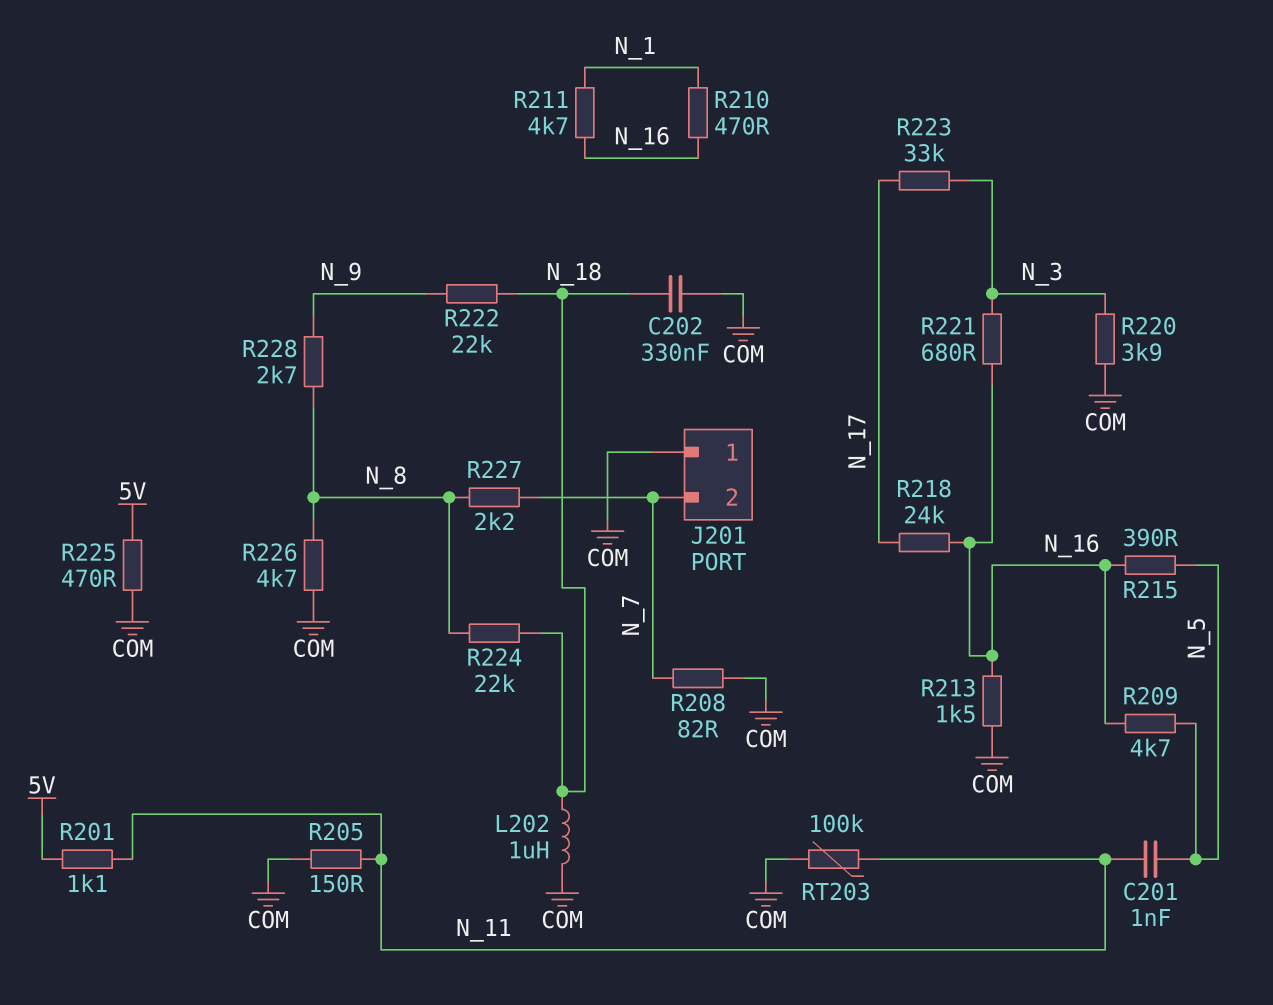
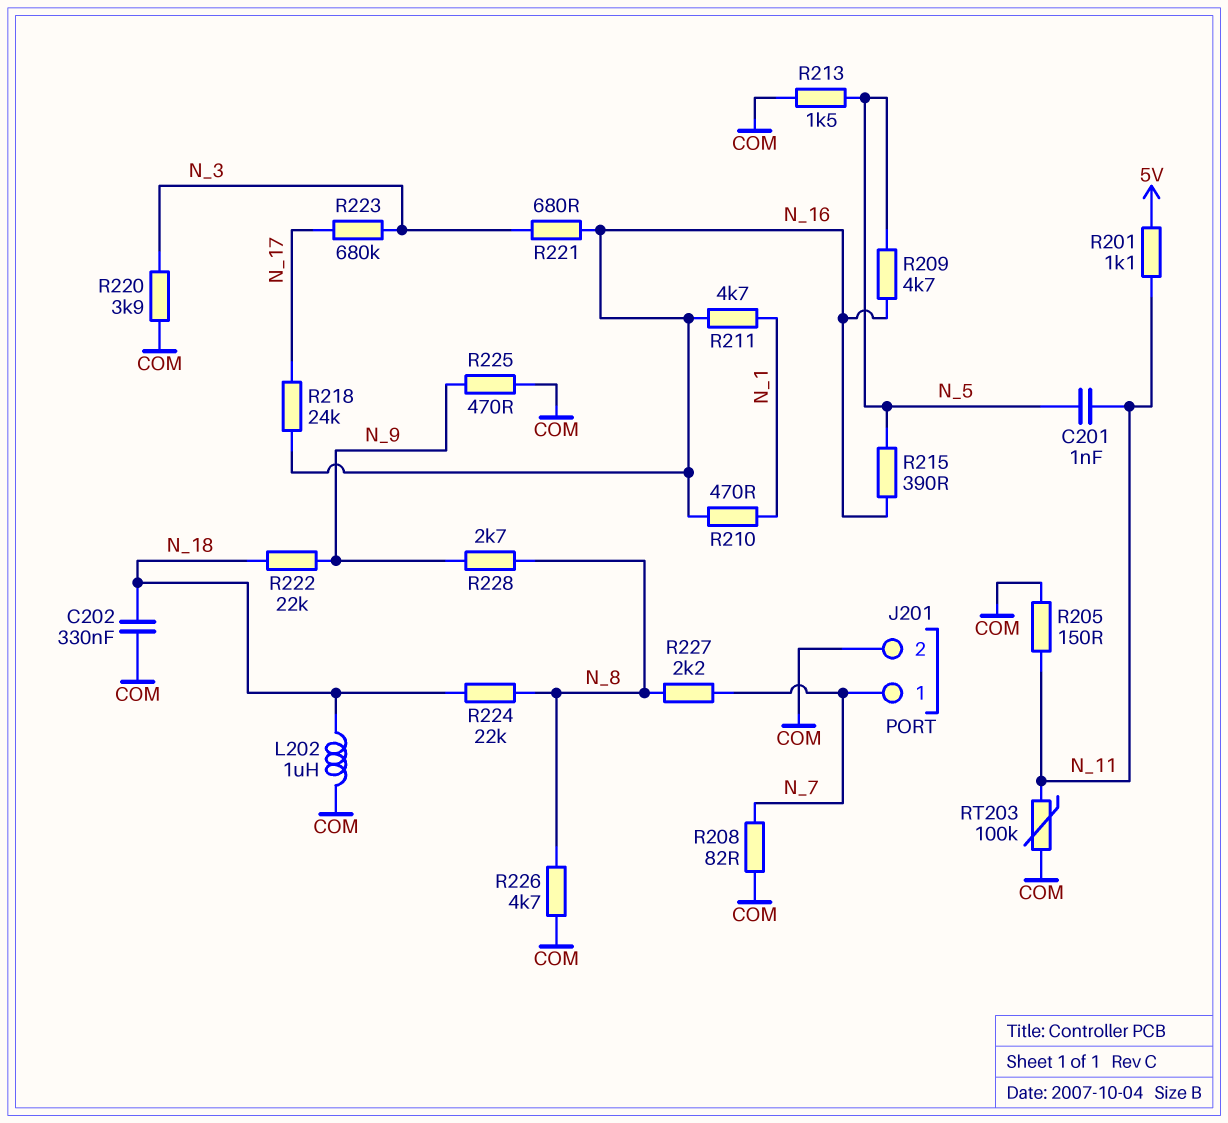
J201 pin 1: COM -> N_7
J201 pin 2: N_7 -> COM
R213: 1.5k (COM, N_16) -> 1.5k (COM, N_5)
R223: 33k (N_3, N_17) -> 680k (N_3, N_17)
R225: 470 (5V, COM) -> 470 (COM, N_9)

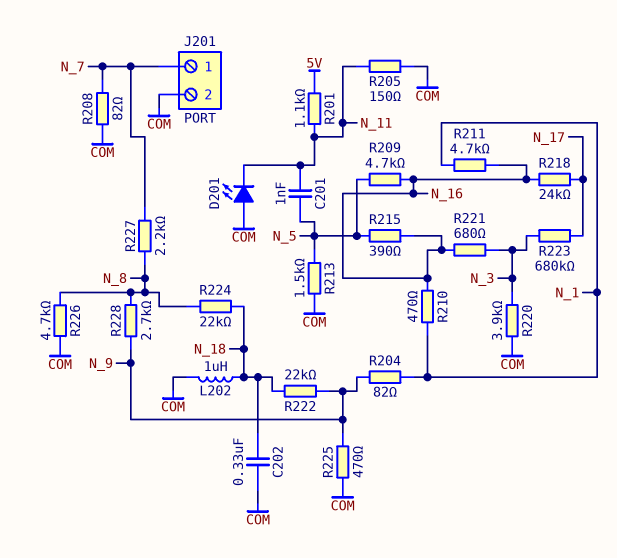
D201: none -> LED (A COM, K N_11)
R204: none -> 82 (N_1, N_9)
RT203: 100k (COM, N_11) -> none

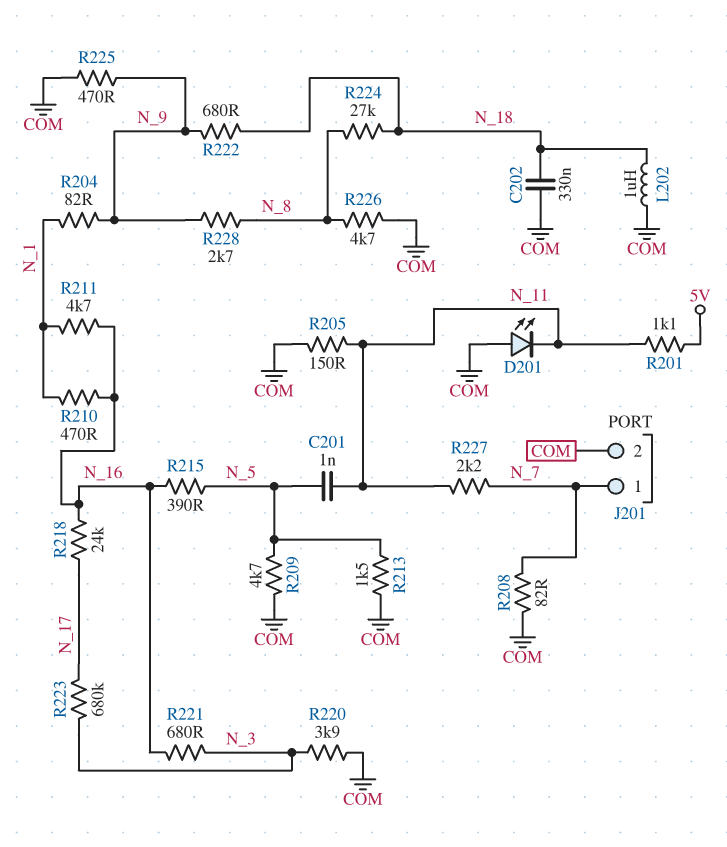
R209: 4.7k (N_5, N_16) -> 4.7k (COM, N_5)
R222: 22k (N_9, N_18) -> 680 (N_9, N_18)
R224: 22k (N_8, N_18) -> 27k (N_8, N_18)
R227: 2.2k (N_7, N_8) -> 2.2k (N_7, N_11)

